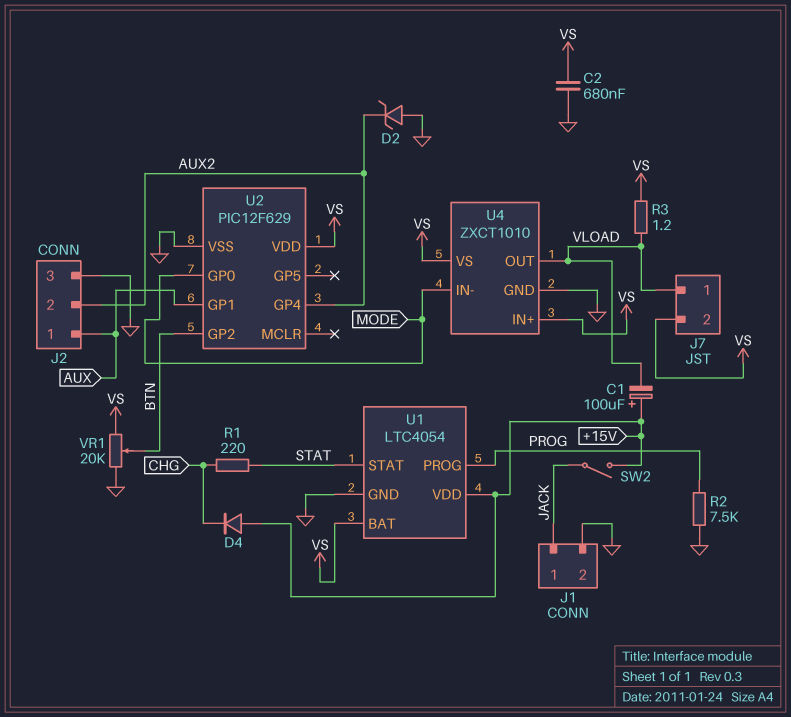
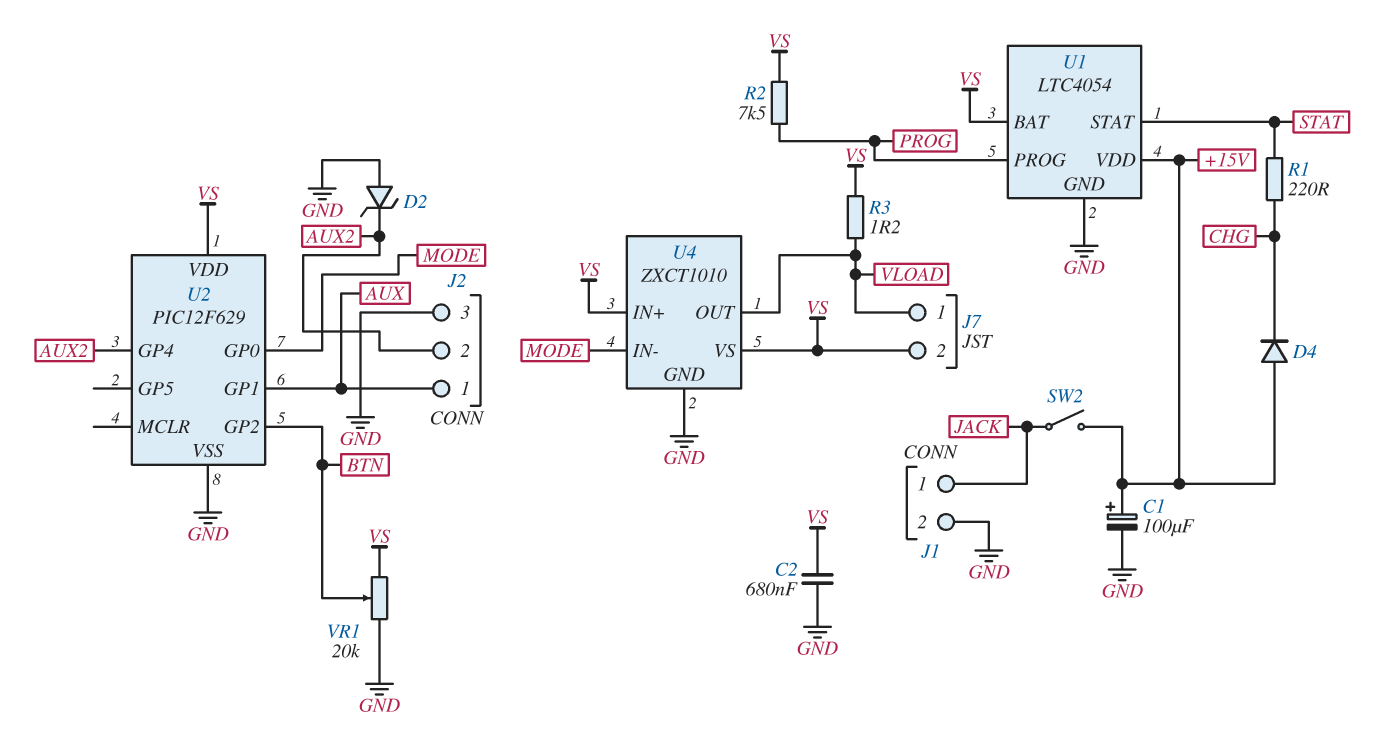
C1: 100uF (plus +15V, minus VLOAD) -> 100uF (plus +15V, minus GND)
R2: 7.5k (GND, PROG) -> 7.5k (PROG, VS)

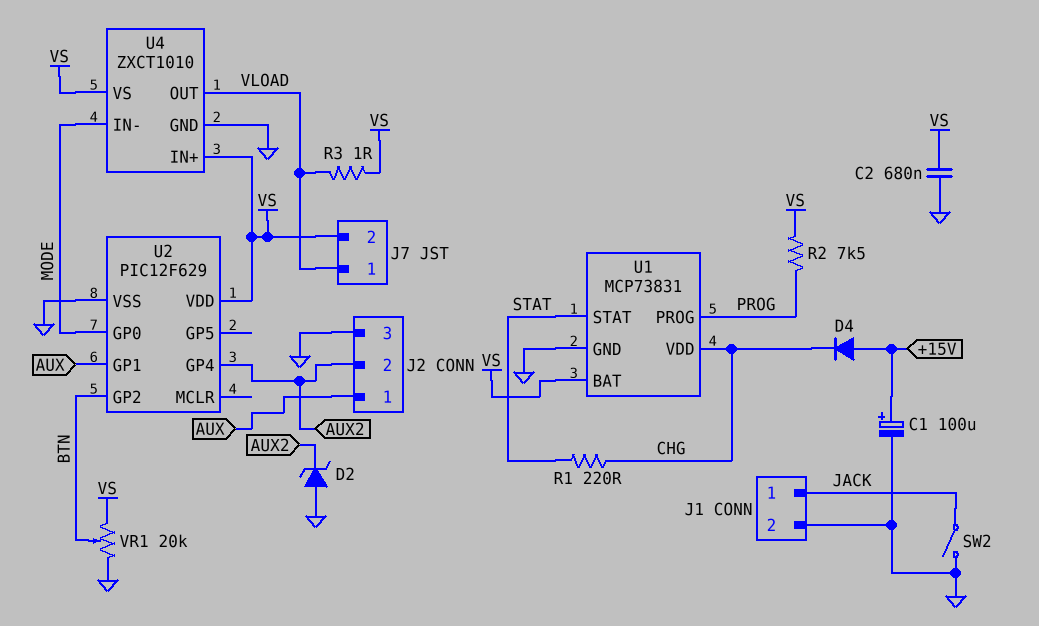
R3: 1.2 (VLOAD, VS) -> 1 (VLOAD, VS)
SW2: switch (+15V, JACK) -> switch (GND, JACK)
U1: LTC4054 -> MCP73831
U1 pin VDD: +15V -> CHG

